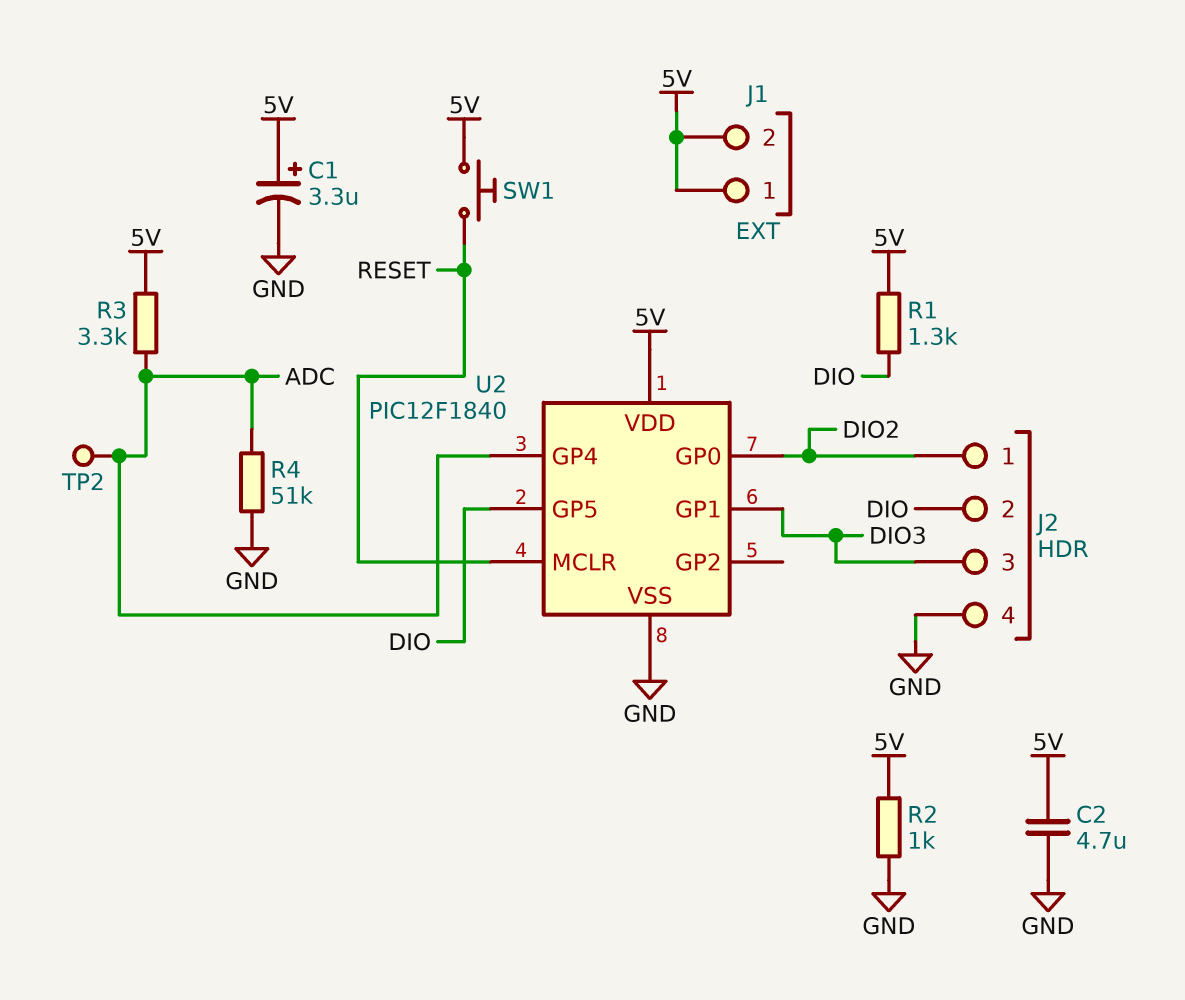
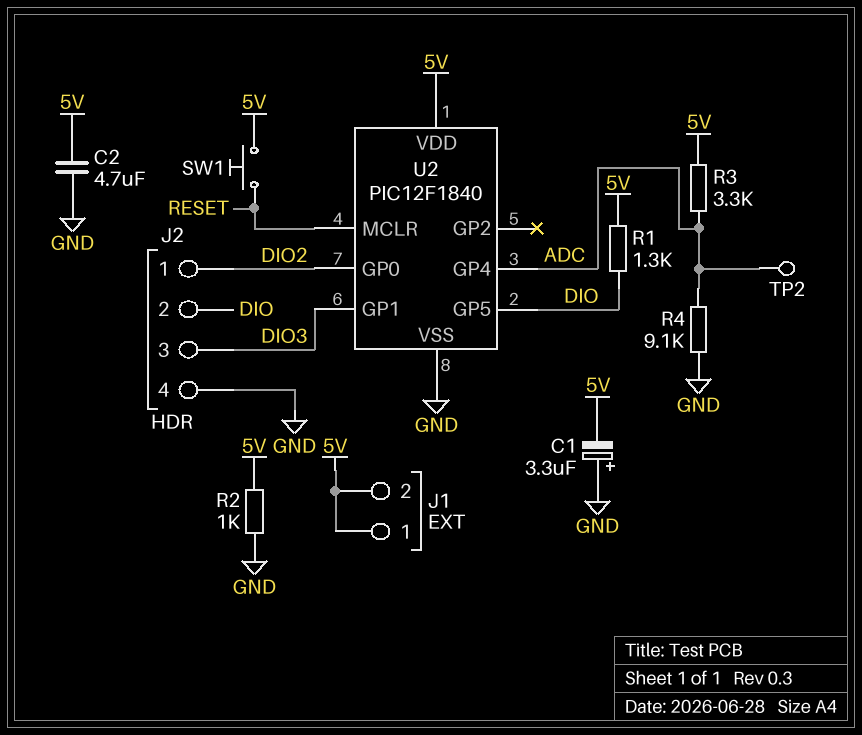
C1: 3.3uF (plus 5V, minus GND) -> 3.3uF (plus GND, minus 5V)
R4: 51k (ADC, GND) -> 9.1k (ADC, GND)

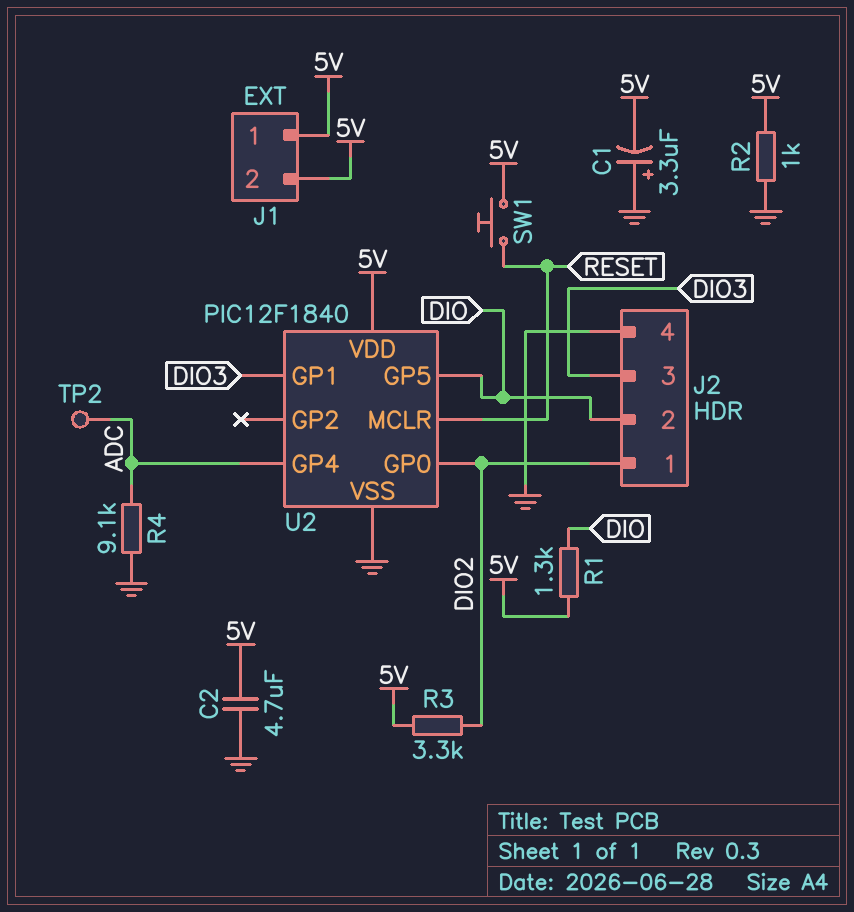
R3: 3.3k (5V, ADC) -> 3.3k (5V, DIO2)

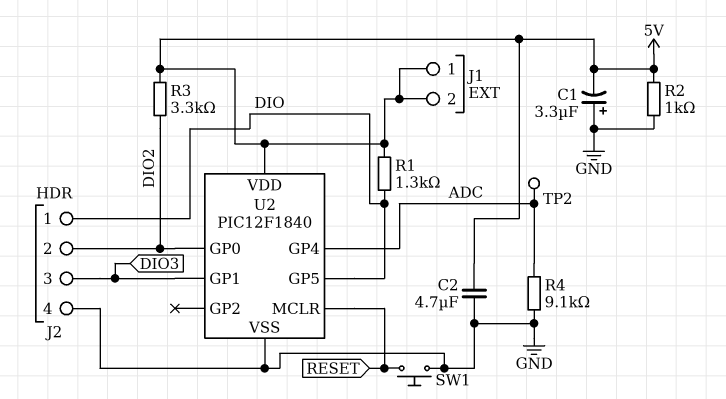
J2 pin 1: DIO2 -> DIO
J2 pin 2: DIO -> DIO2
SW1: button (5V, RESET) -> button (GND, RESET)

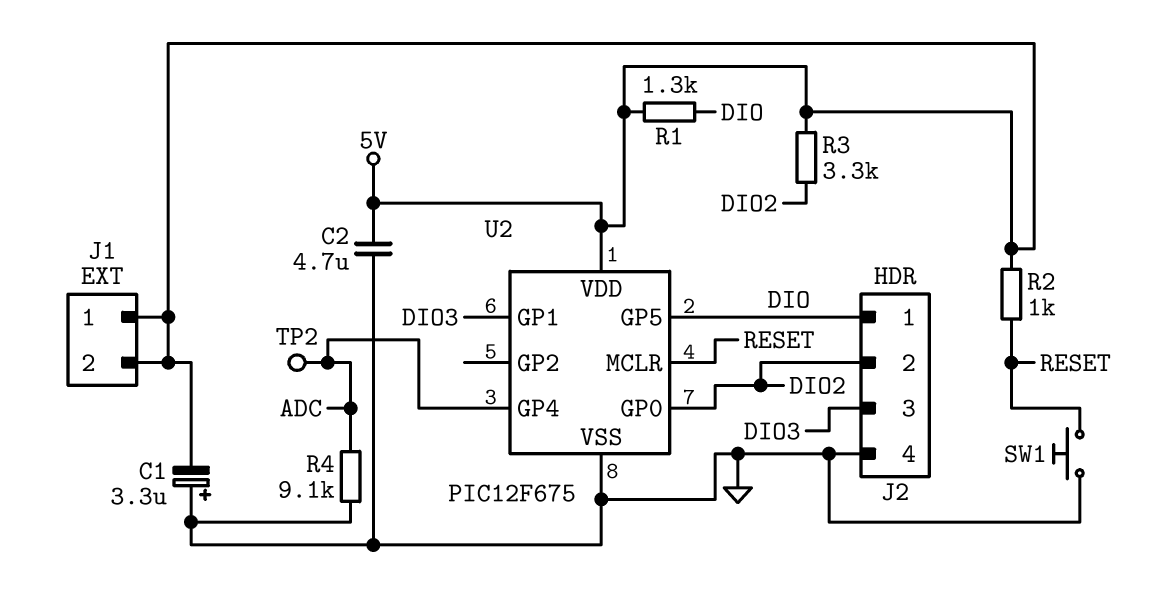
R2: 1k (5V, GND) -> 1k (5V, RESET)
U2: PIC12F1840 -> PIC12F675

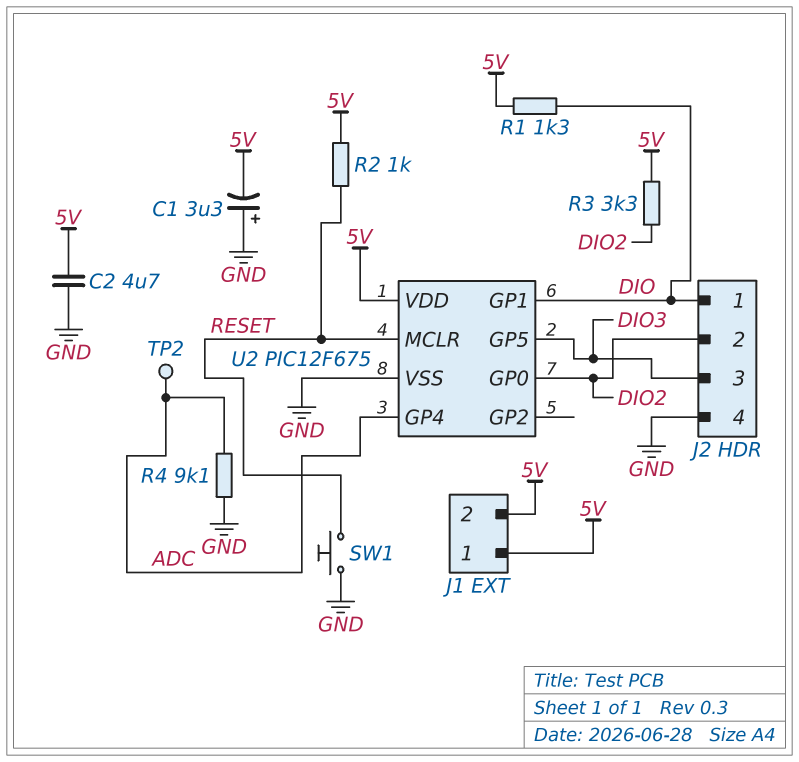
U2 pin GP1: DIO3 -> DIO
U2 pin GP5: DIO -> DIO3

